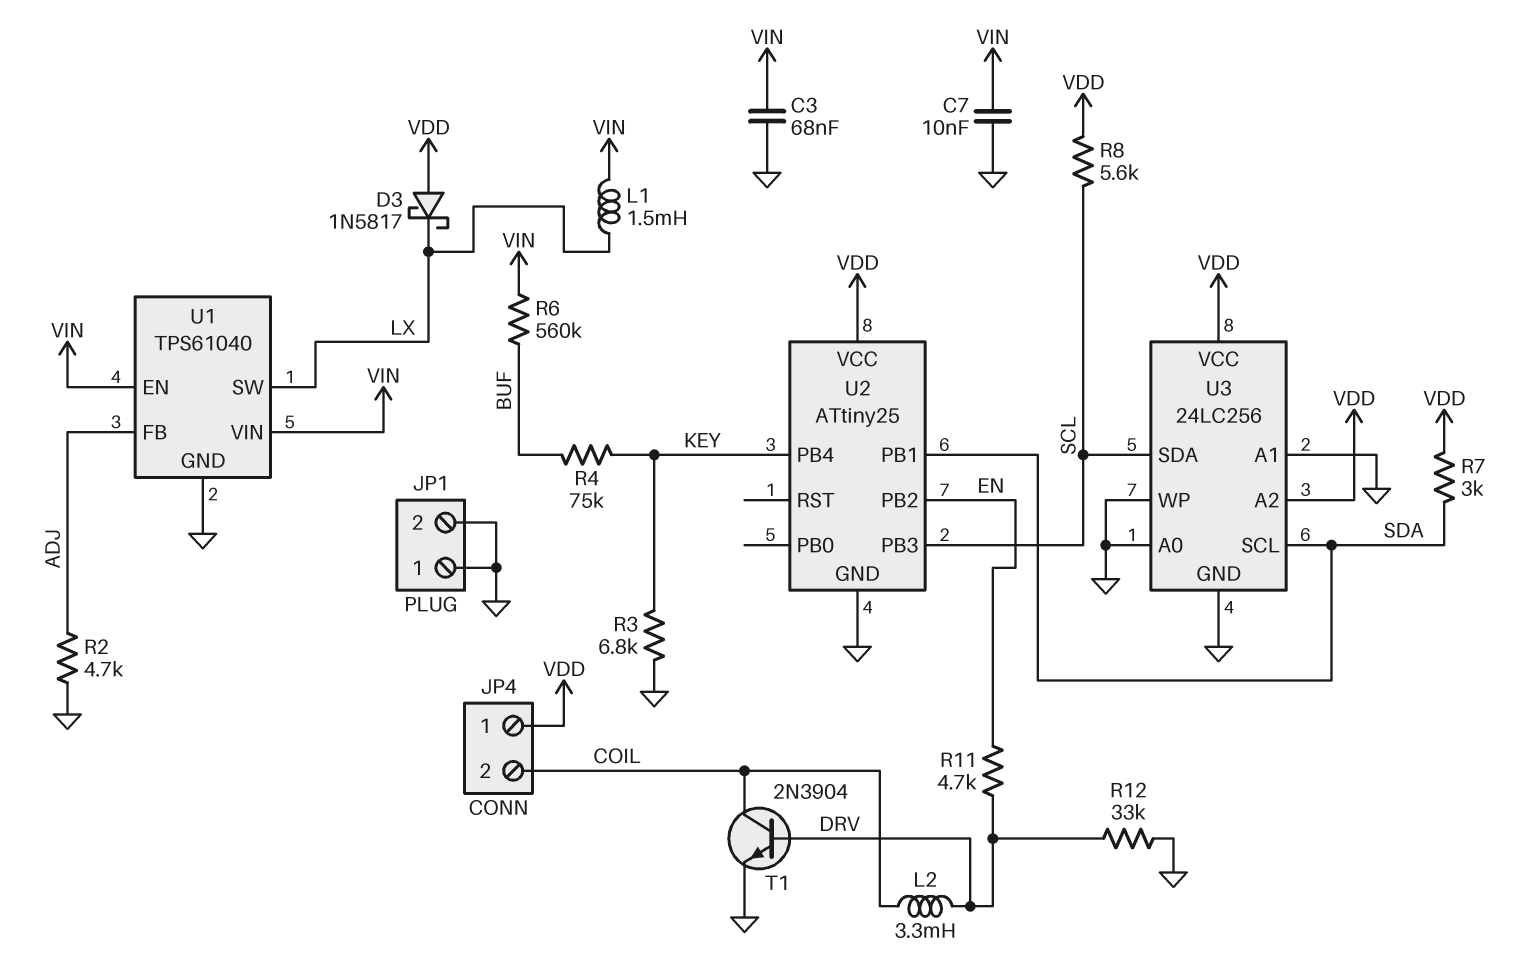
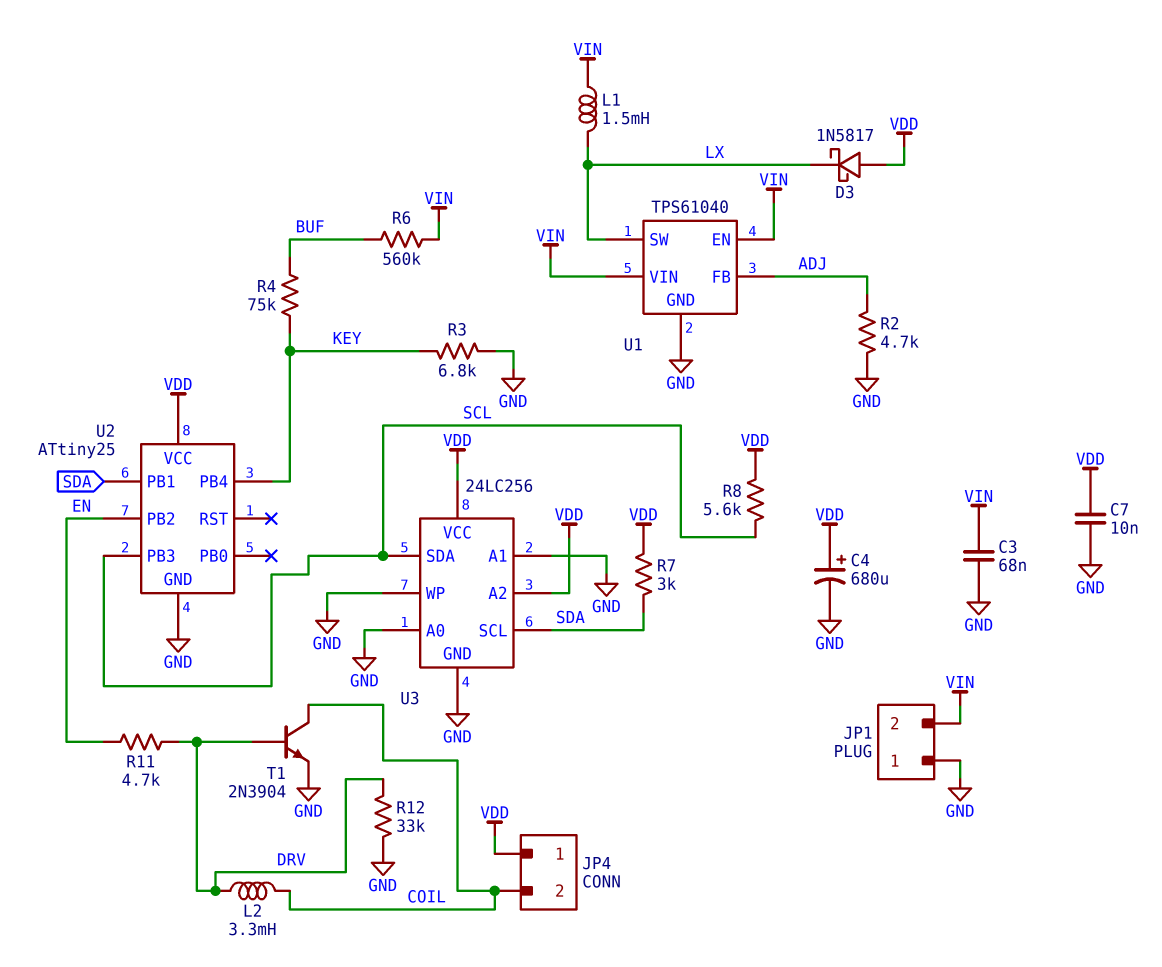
C4: none -> 680uF (plus VDD, minus GND)
C7: 10nF (GND, VIN) -> 10nF (GND, VDD)
JP1 pin 2: GND -> VIN

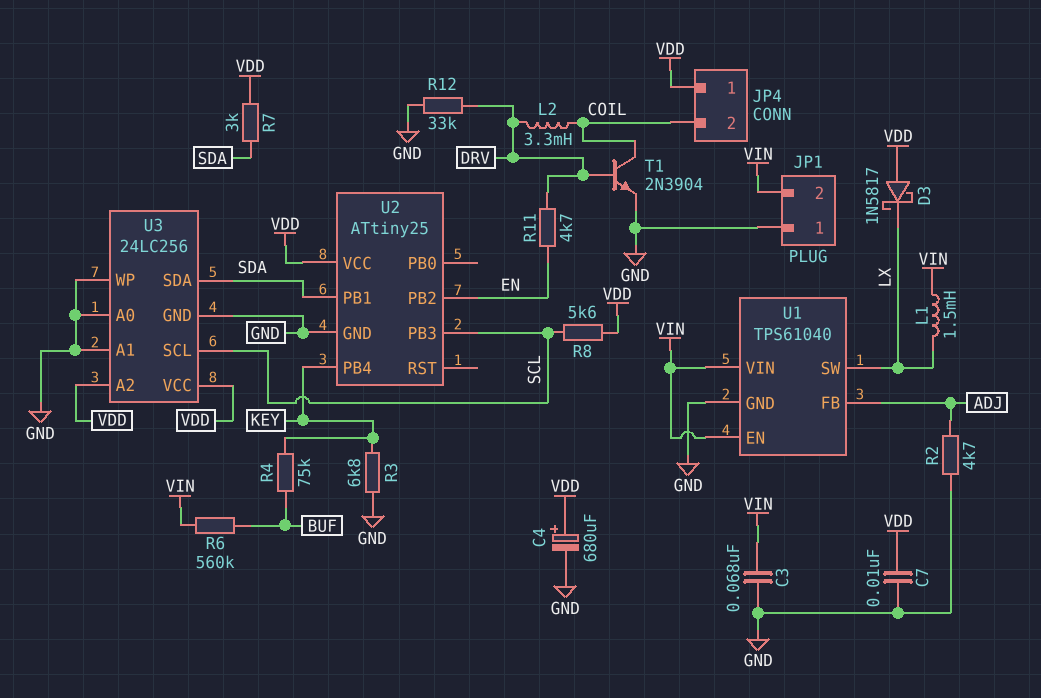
U3 pin SCL: SDA -> SCL
U3 pin SDA: SCL -> SDA

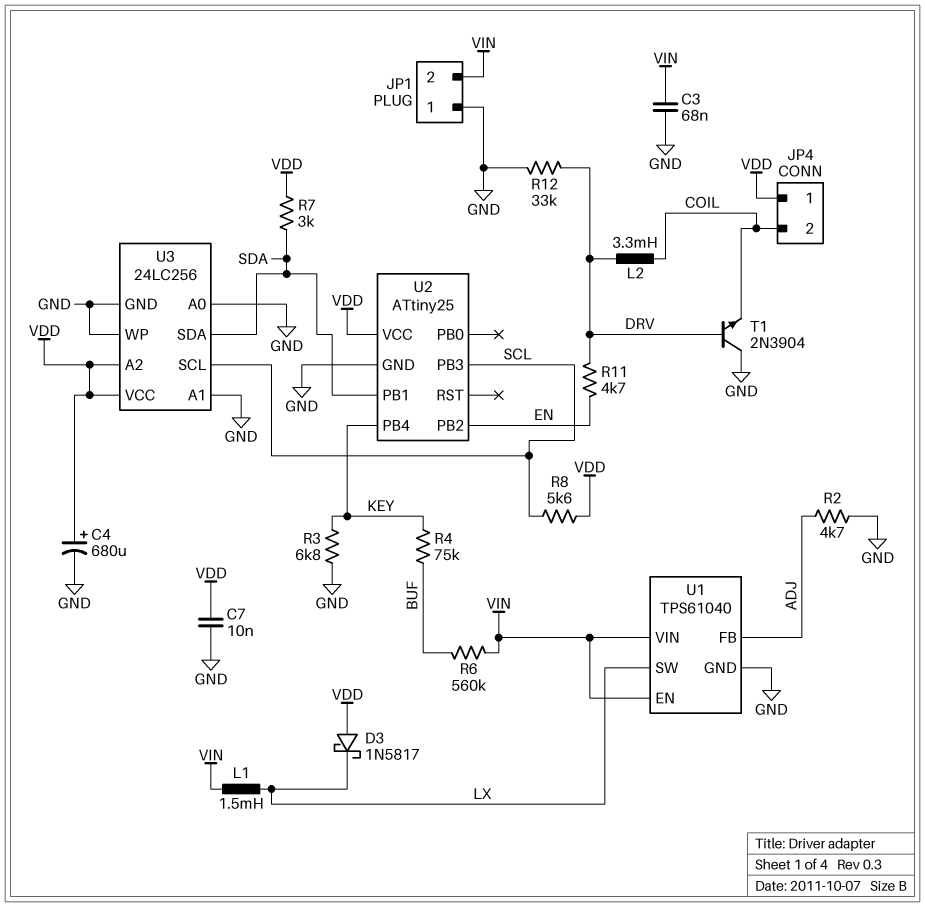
T1: NPN 2N3904 (B DRV, C COIL, E GND) -> NPN 2N3904 (B DRV, C GND, E COIL)

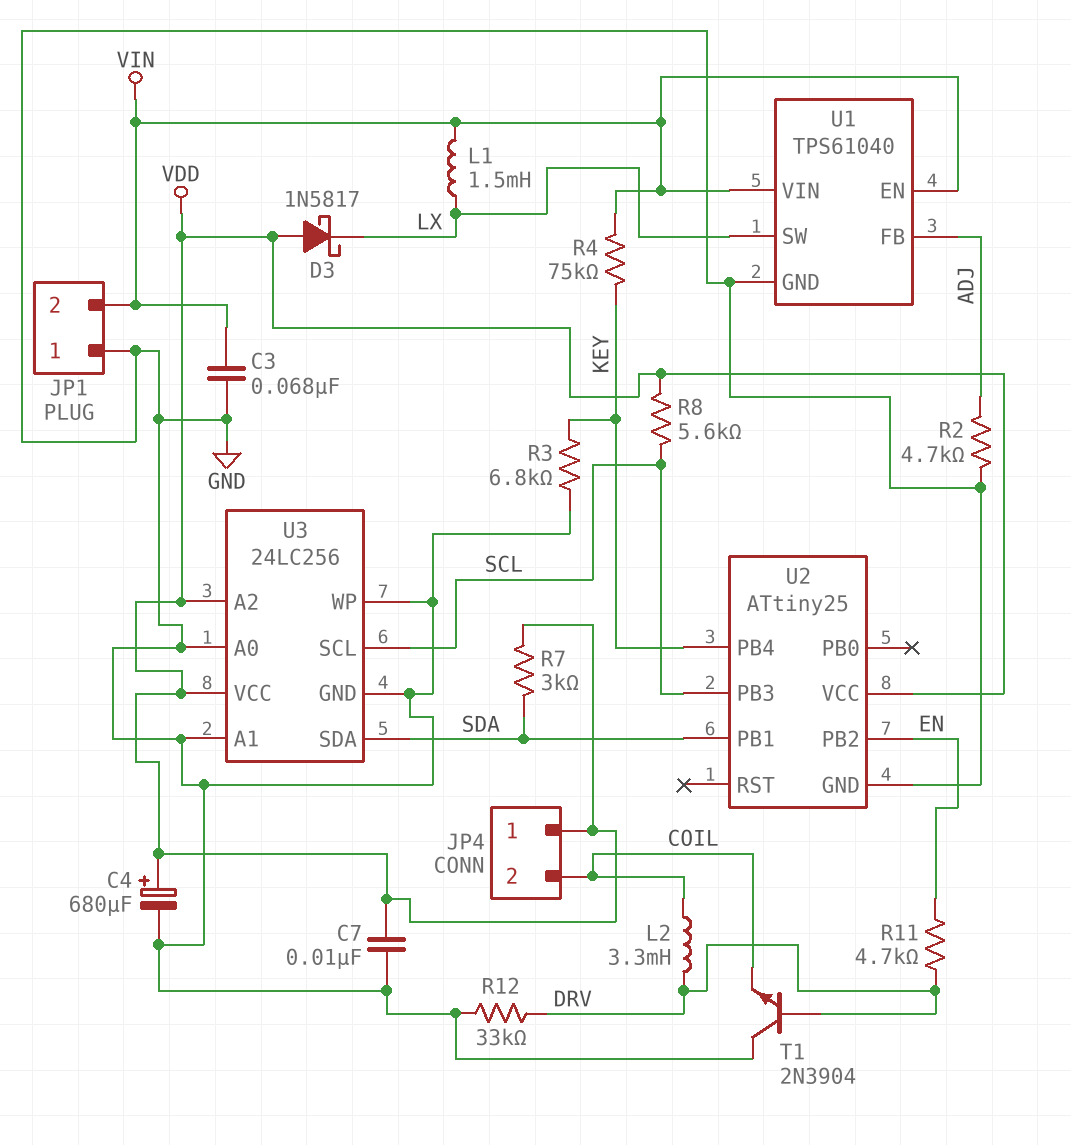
R4: 75k (BUF, KEY) -> 75k (KEY, VIN)
R6: 560k (BUF, VIN) -> none

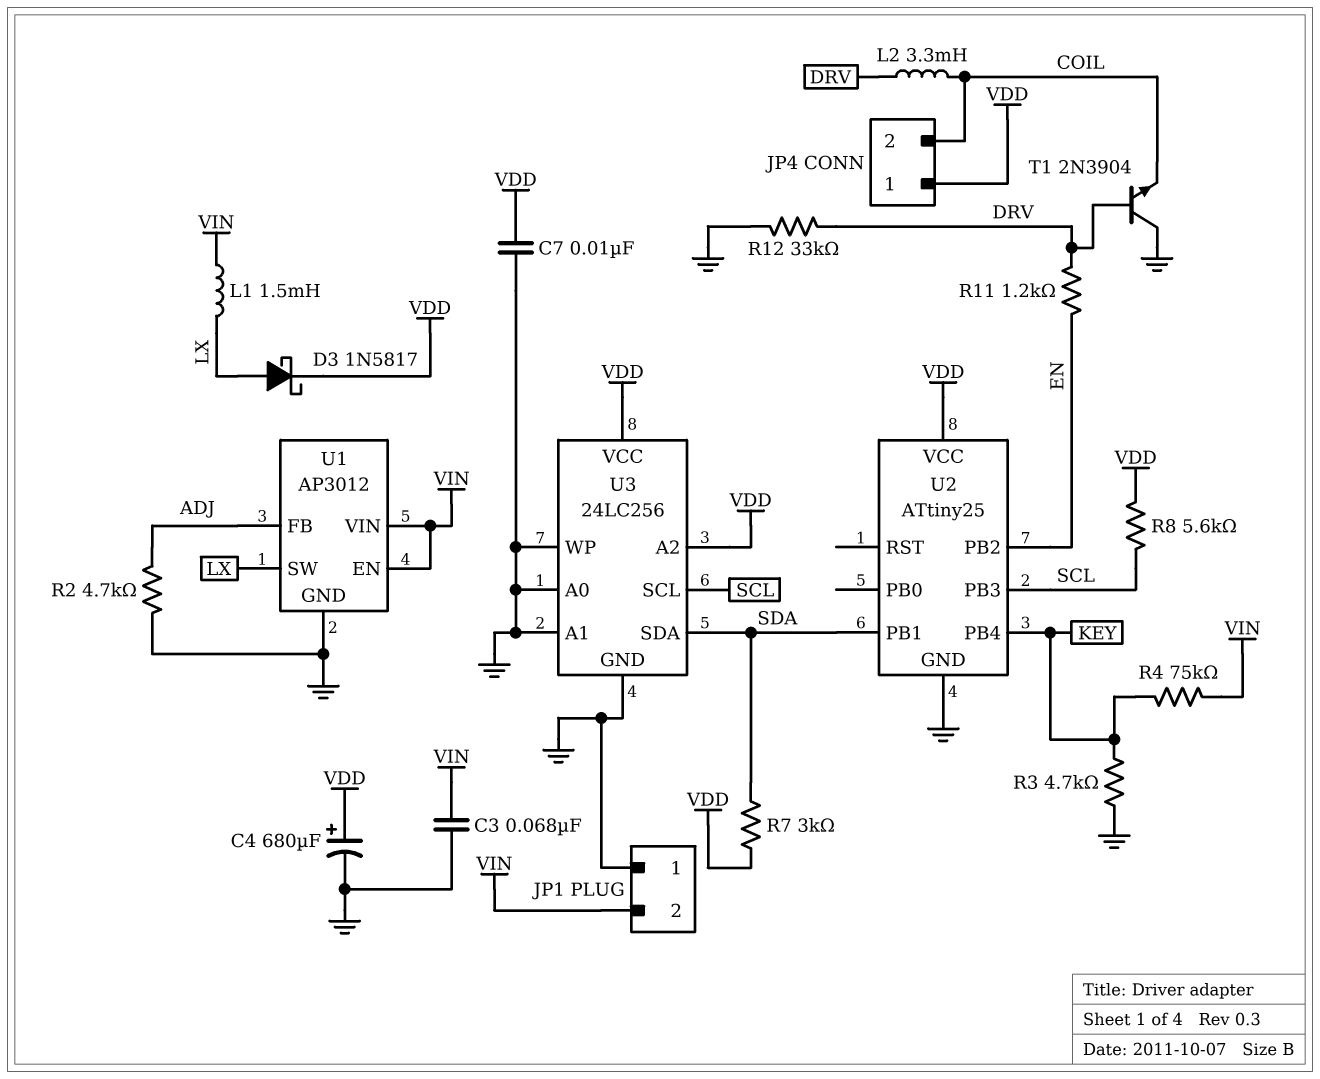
D3: schottky 1N5817 (A VDD, K LX) -> schottky 1N5817 (A LX, K VDD)
R3: 6.8k (GND, KEY) -> 4.7k (GND, KEY)
R11: 4.7k (DRV, EN) -> 1.2k (DRV, EN)
U1: TPS61040 -> AP3012

